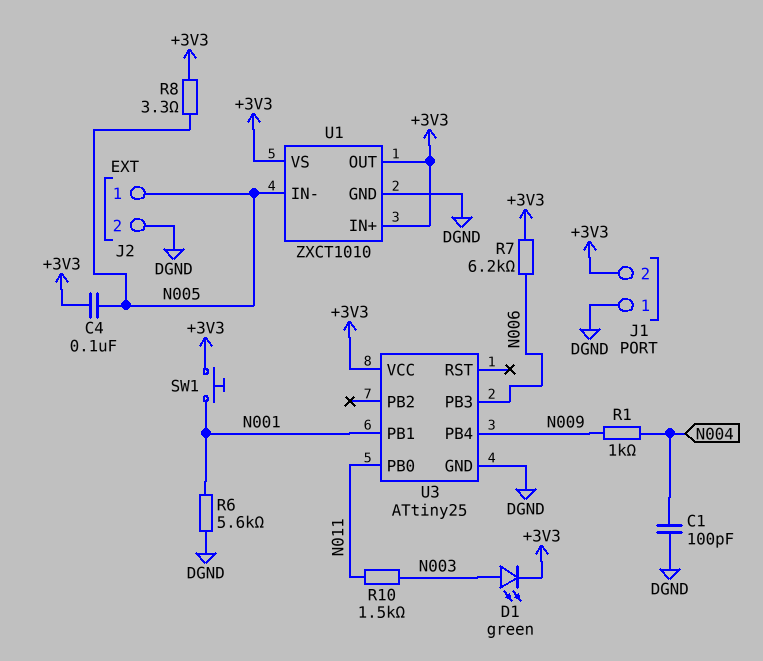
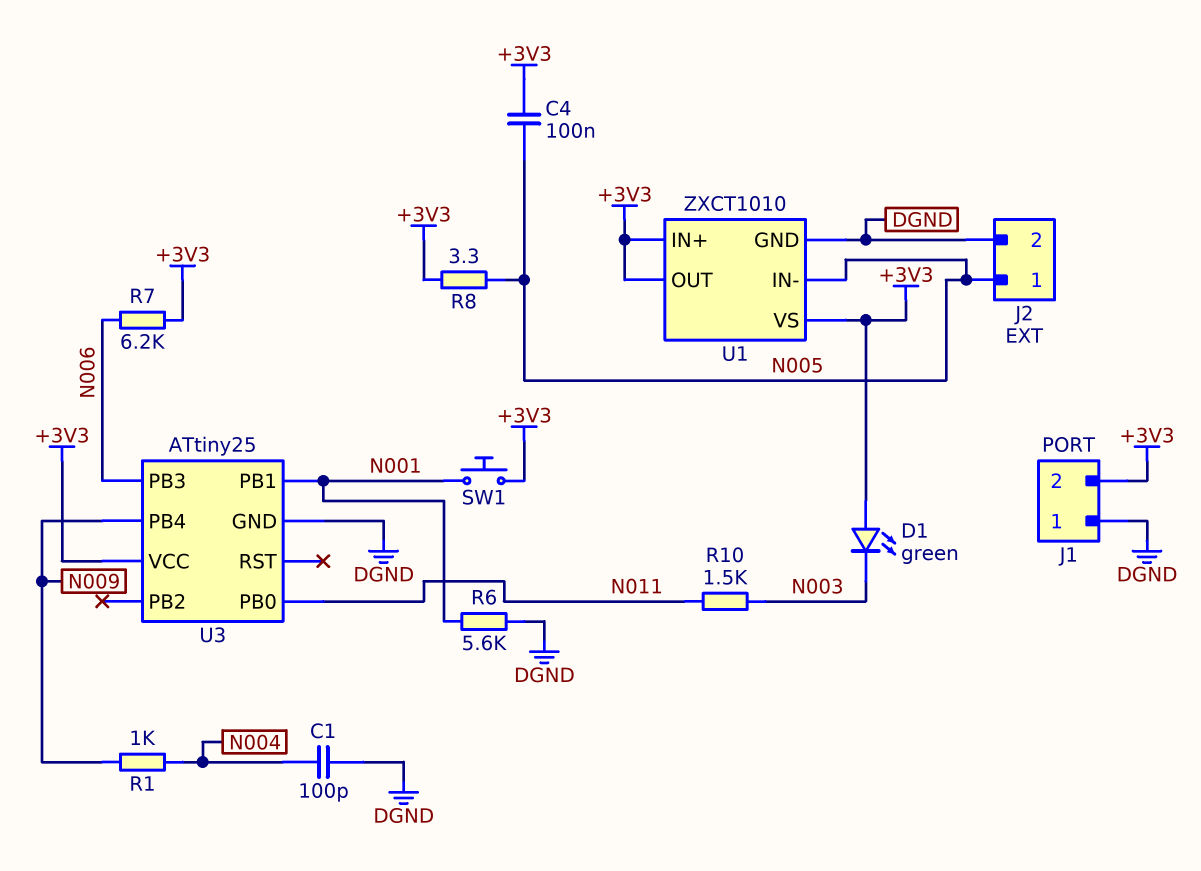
D1: LED green (A N003, K +3V3) -> LED green (A +3V3, K N003)

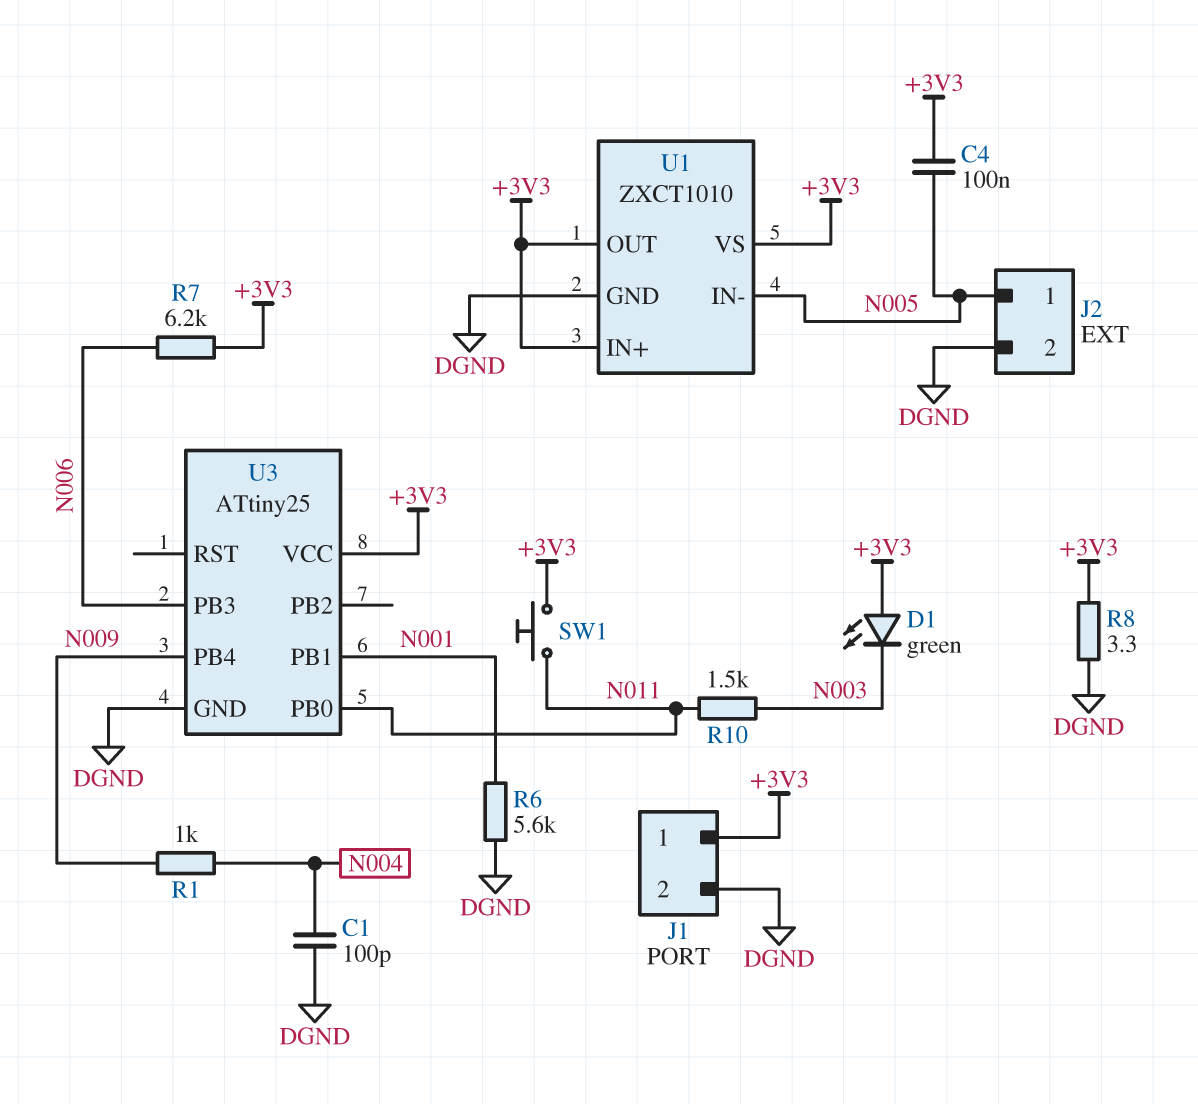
J1 pin 1: DGND -> +3V3
J1 pin 2: +3V3 -> DGND
R8: 3.3 (+3V3, N005) -> 3.3 (+3V3, DGND)
SW1: button (+3V3, N001) -> button (+3V3, N011)

